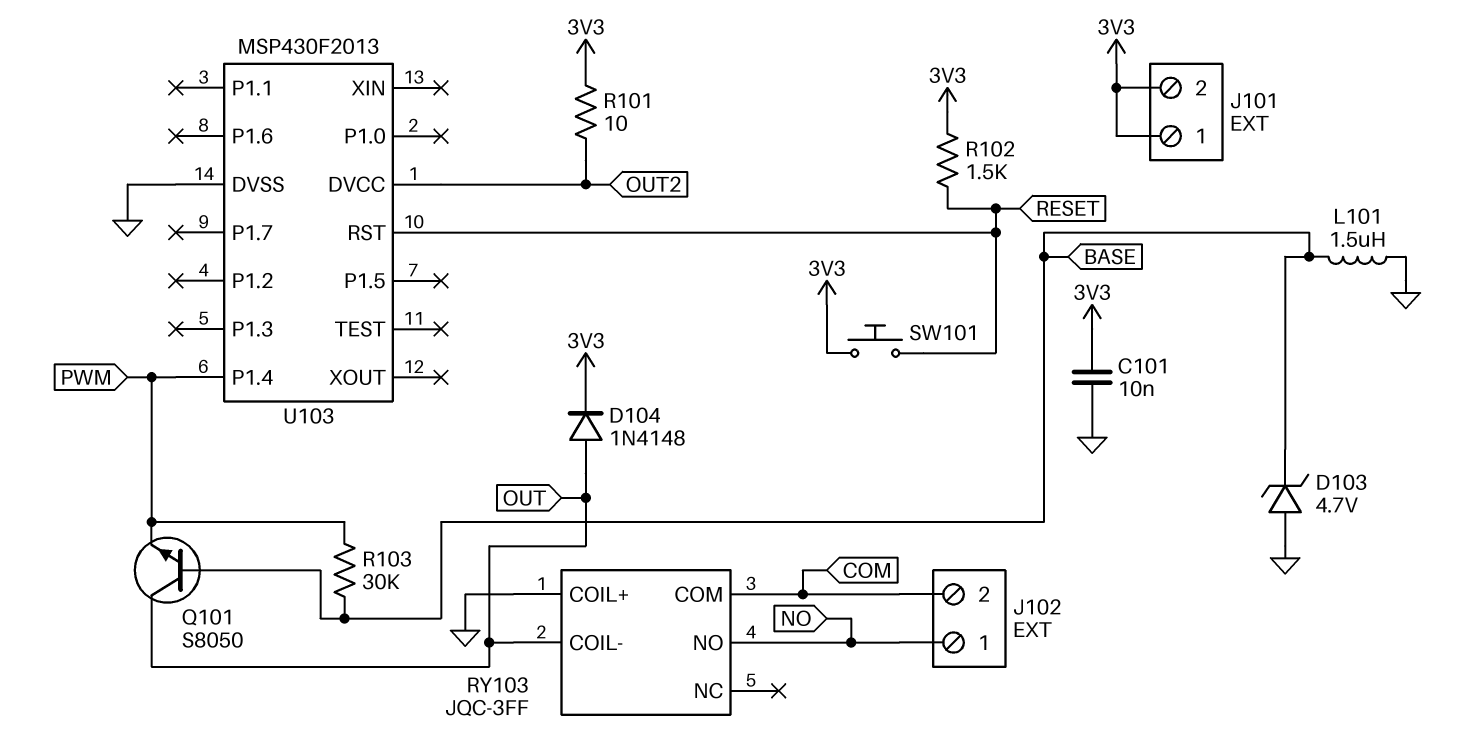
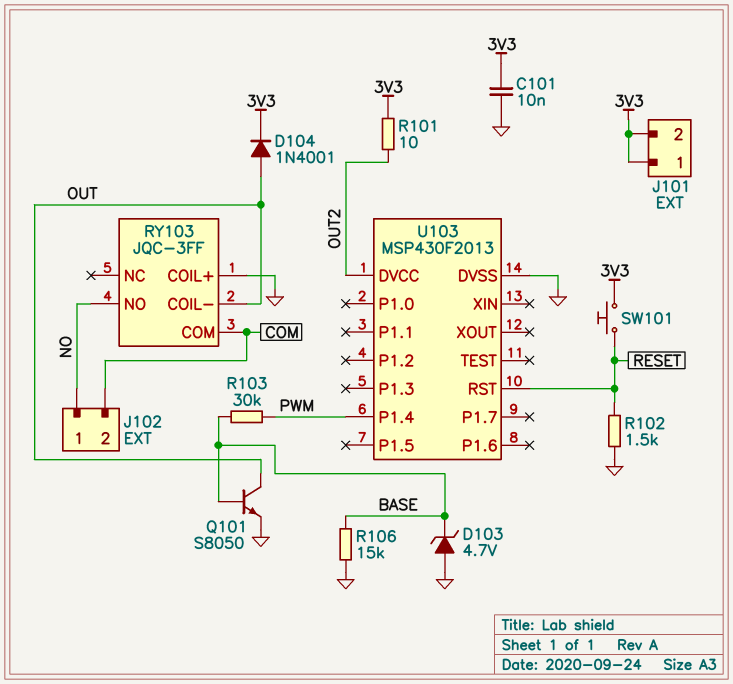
D104: diode 1N4148 (A OUT, K 3V3) -> diode 1N4001 (A OUT, K 3V3)
L101: 1.5uH (BASE, GND) -> none
Q101: NPN S8050 (B BASE, C OUT, E PWM) -> NPN S8050 (B BASE, C OUT, E GND)
R102: 1.5k (3V3, RESET) -> 1.5k (GND, RESET)
R106: none -> 15k (BASE, GND)

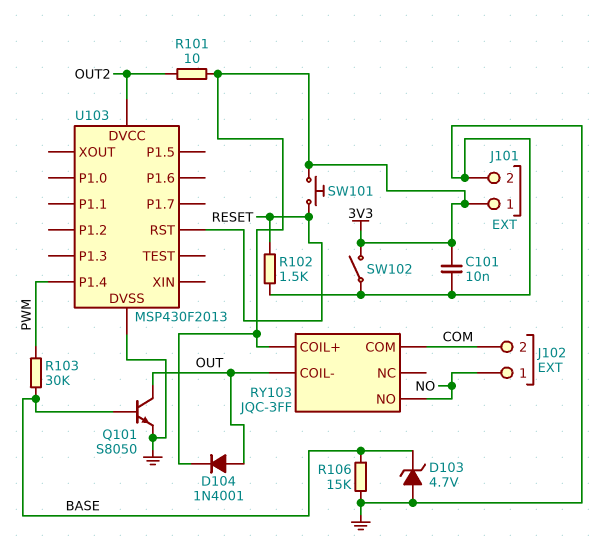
J101 pin 2: 3V3 -> GND
RY103 pin COIL+: GND -> 3V3
SW102: none -> switch (3V3, GND)

